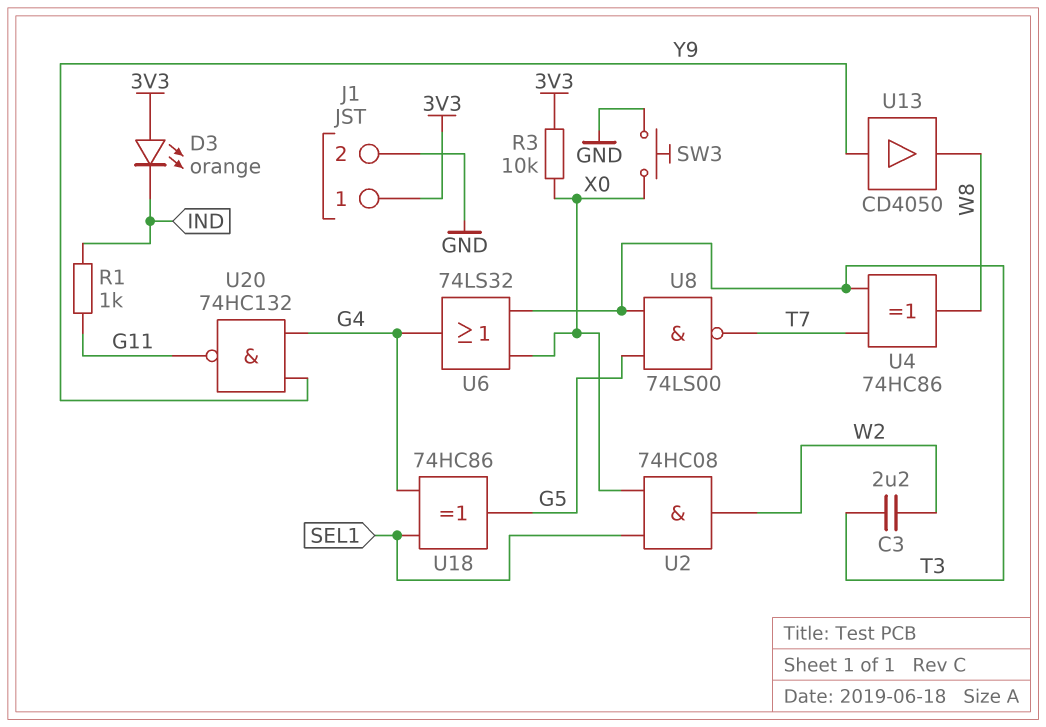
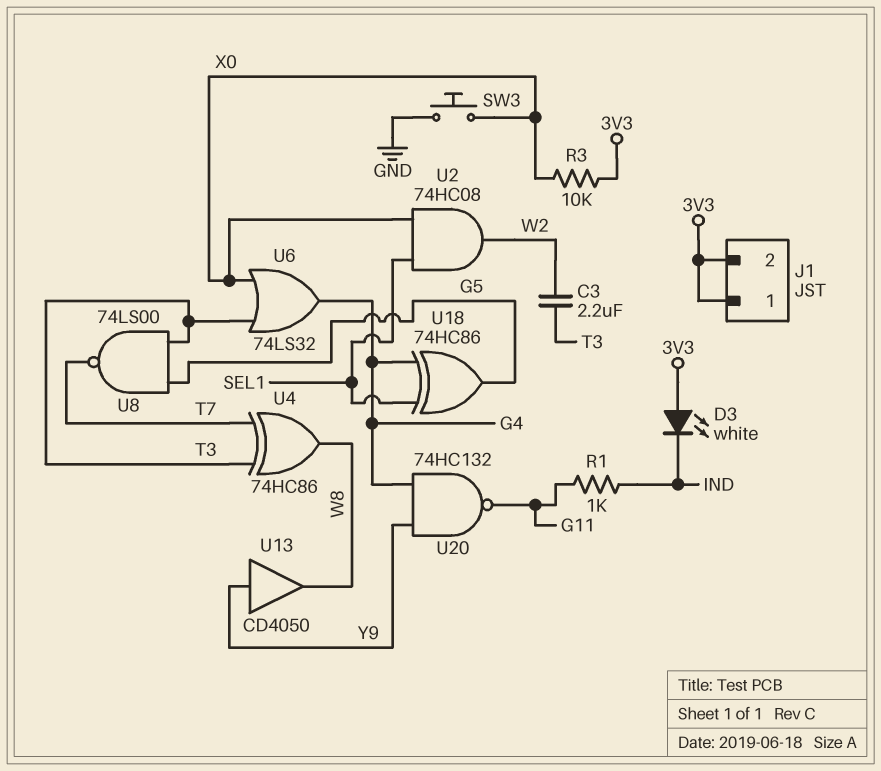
D3: LED orange (A 3V3, K IND) -> LED white (A 3V3, K IND)
J1 pin 2: GND -> 3V3

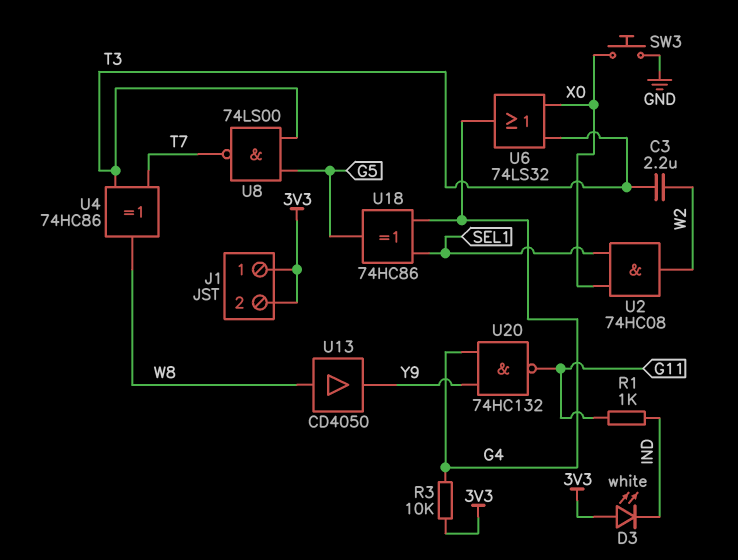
R3: 10k (3V3, X0) -> 10k (3V3, G4)
U13: buffer CD4050 (in Y9, out W8) -> buffer CD4050 (in W8, out Y9)

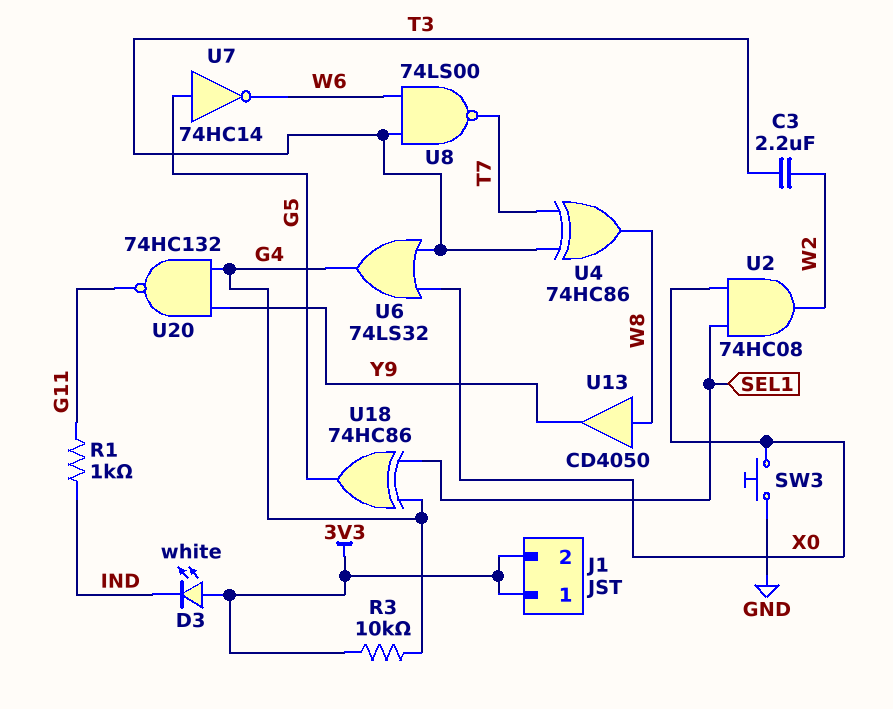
U7: none -> NOT 74HC14 (in G5, out W6)
U8: NAND 74LS00 (in G5, in T3, out T7) -> NAND 74LS00 (in T3, in W6, out T7)

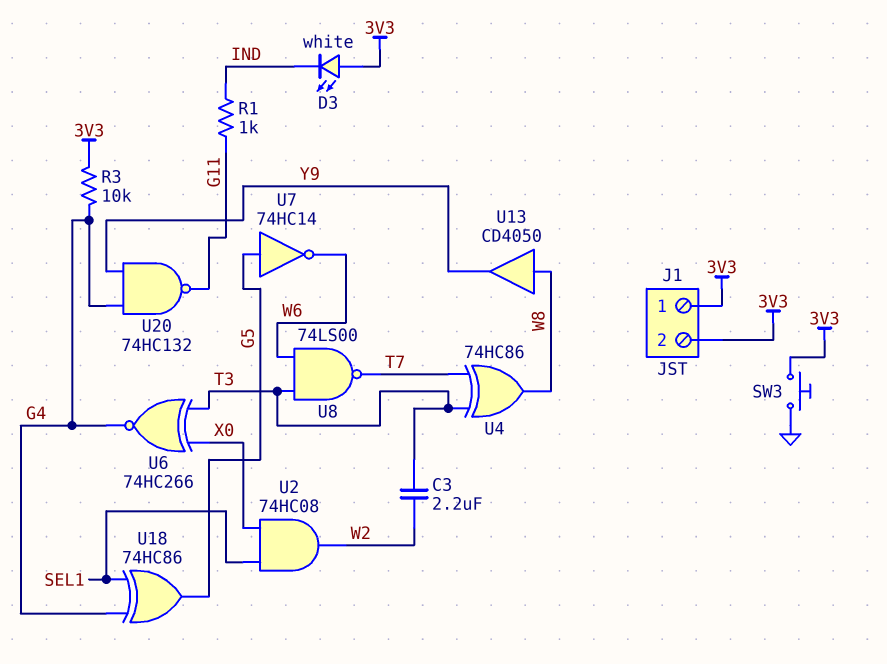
SW3: button (GND, X0) -> button (3V3, GND)
U6: OR 74LS32 (in T3, in X0, out G4) -> XNOR 74HC266 (in T3, in X0, out G4)

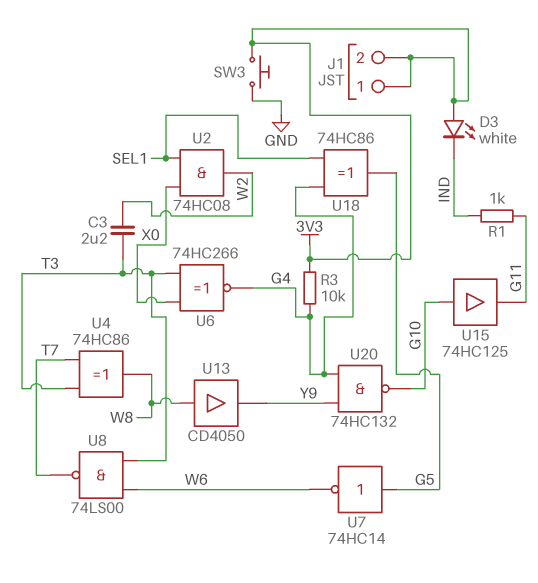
U15: none -> buffer 74HC125 (in G10, out G11)
U20: NAND 74HC132 (in G4, in Y9, out G11) -> NAND 74HC132 (in G4, in Y9, out G10)

